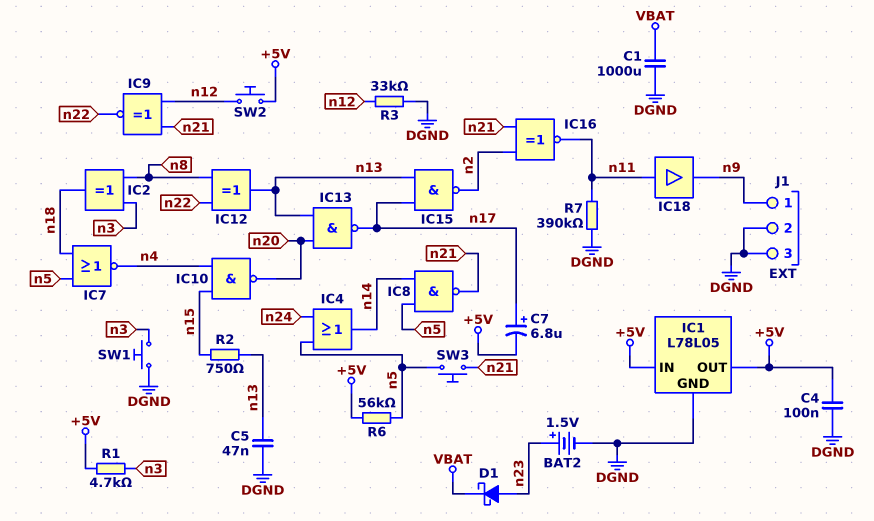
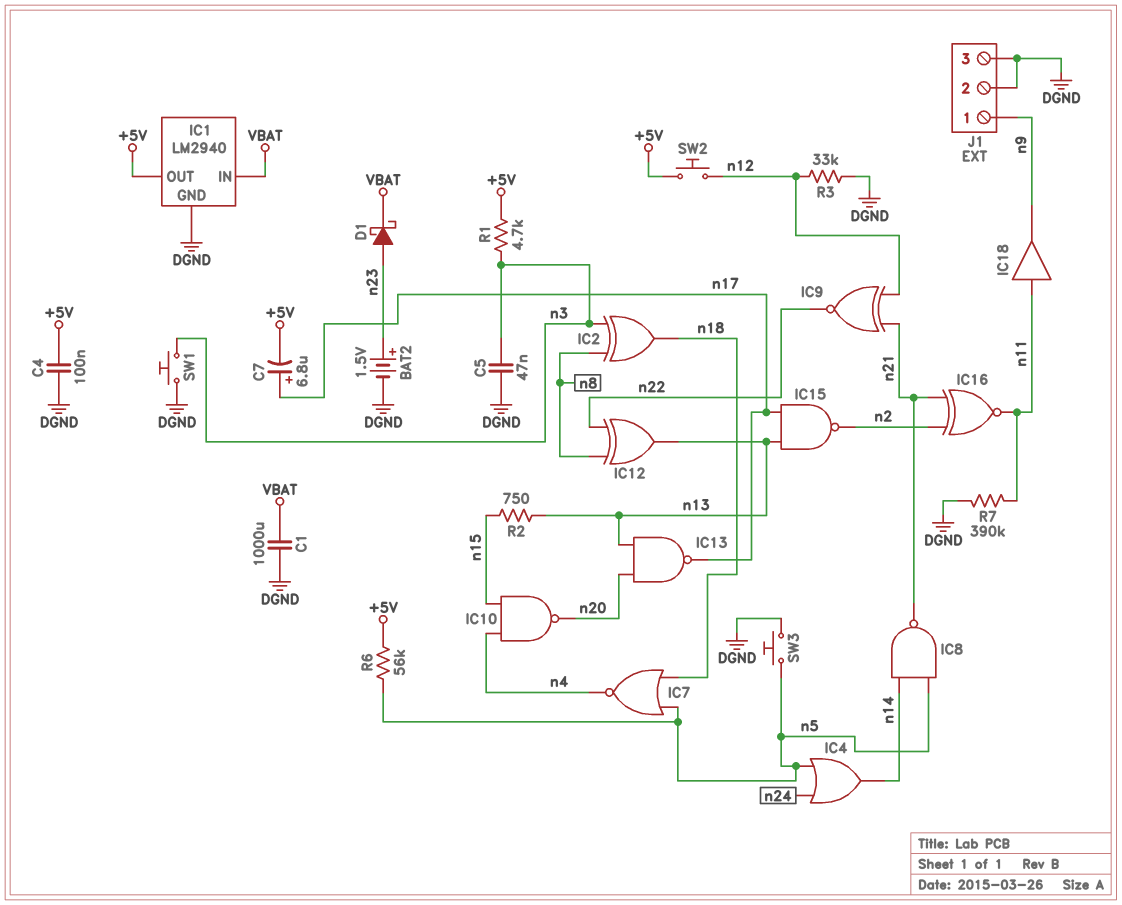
C5: 47nF (DGND, n13) -> 47nF (DGND, n3)
IC1: L78L05 -> LM2940
IC1 pin IN: +5V -> VBAT
SW3: button (n5, n21) -> button (DGND, n5)

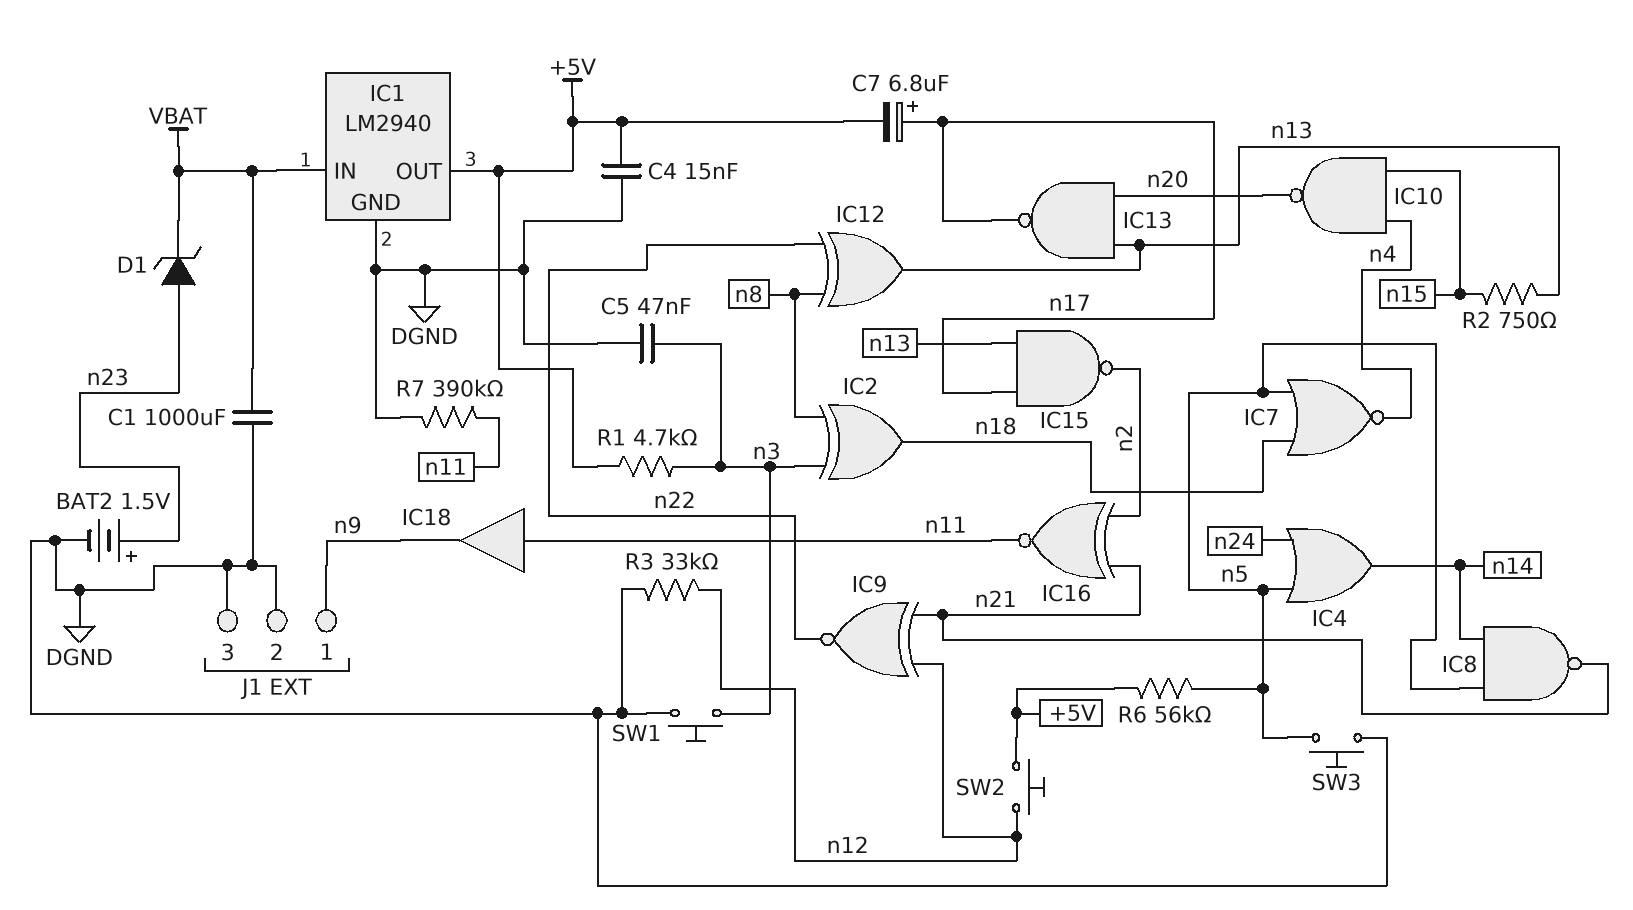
C4: 100nF (+5V, DGND) -> 15nF (+5V, DGND)
D1: schottky (A n23, K VBAT) -> zener (A n23, K VBAT)

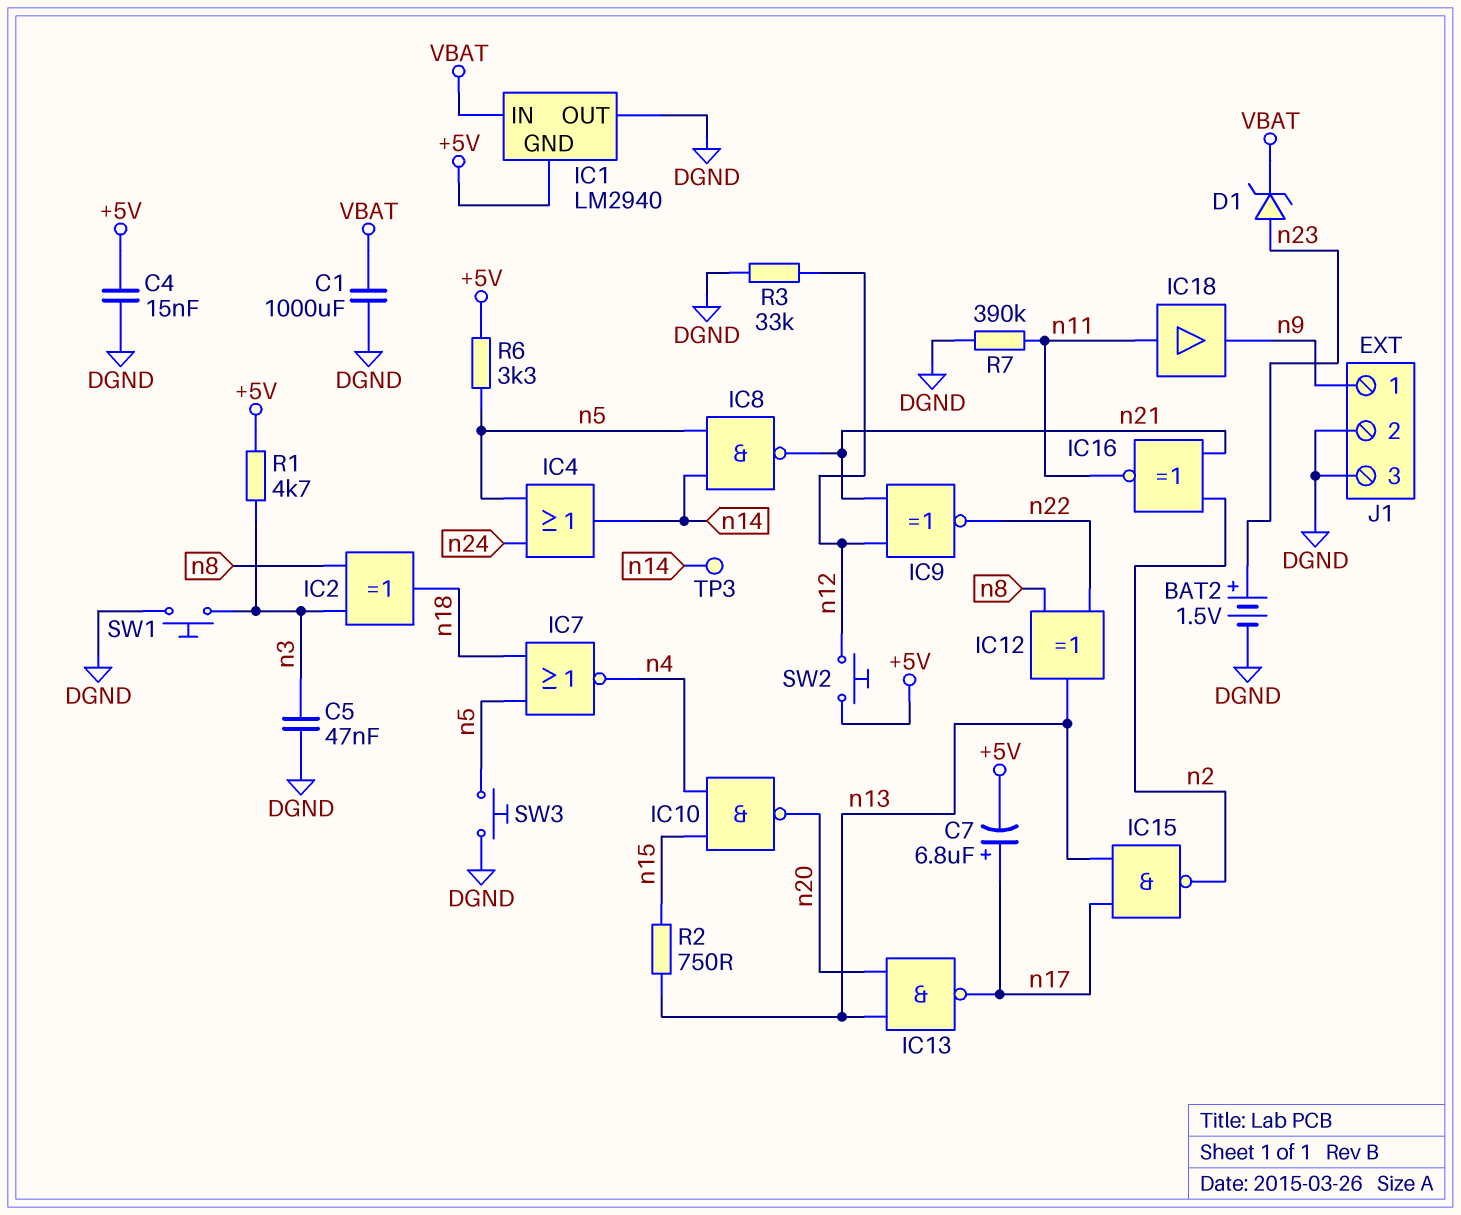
IC1 pin GND: DGND -> +5V
IC1 pin OUT: +5V -> DGND
R6: 56k (+5V, n5) -> 3.3k (+5V, n5)
TP3: none -> test point (n14)

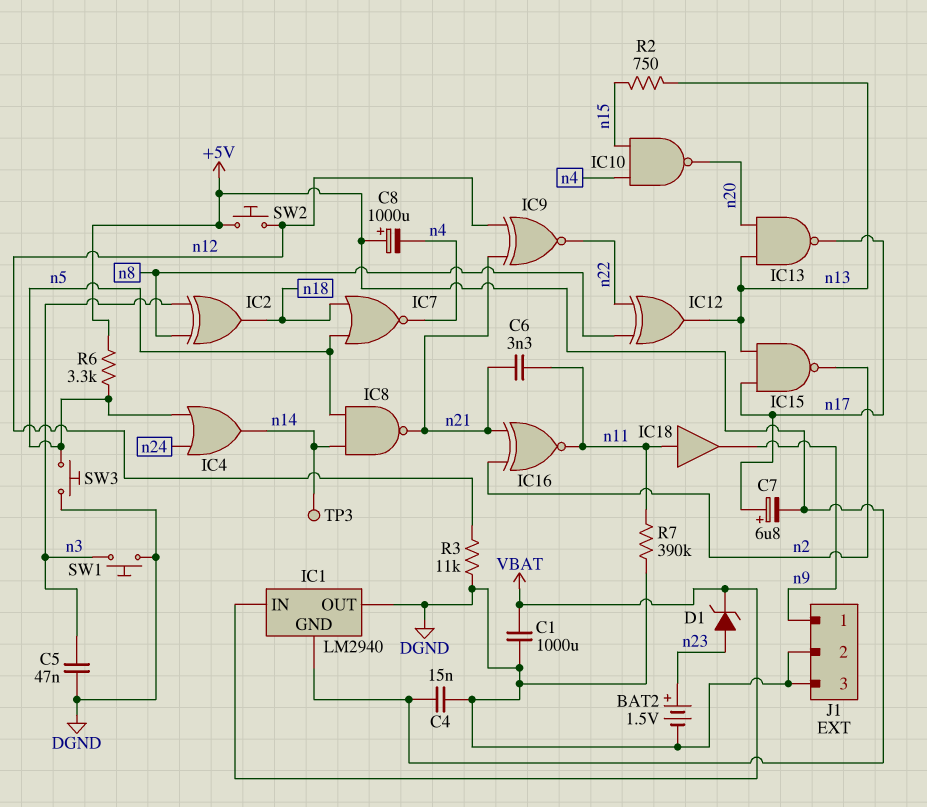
C6: none -> 3.3nF (n11, n21)
C8: none -> 1000uF (plus +5V, minus n4)
R1: 4.7k (+5V, n3) -> none
R3: 33k (DGND, n12) -> 11k (DGND, n12)

